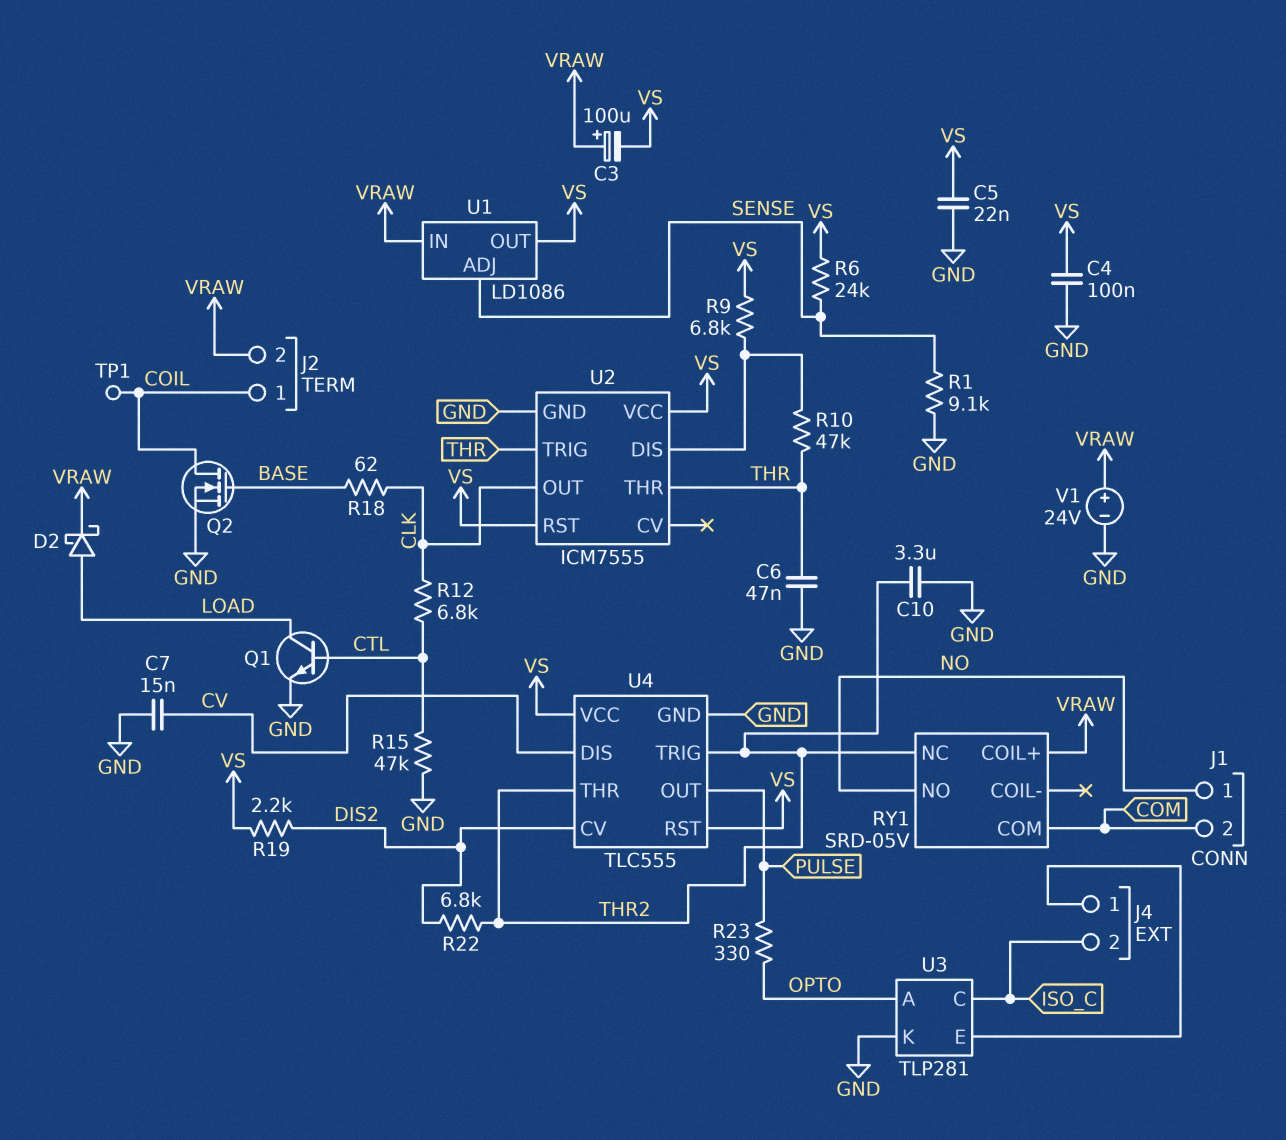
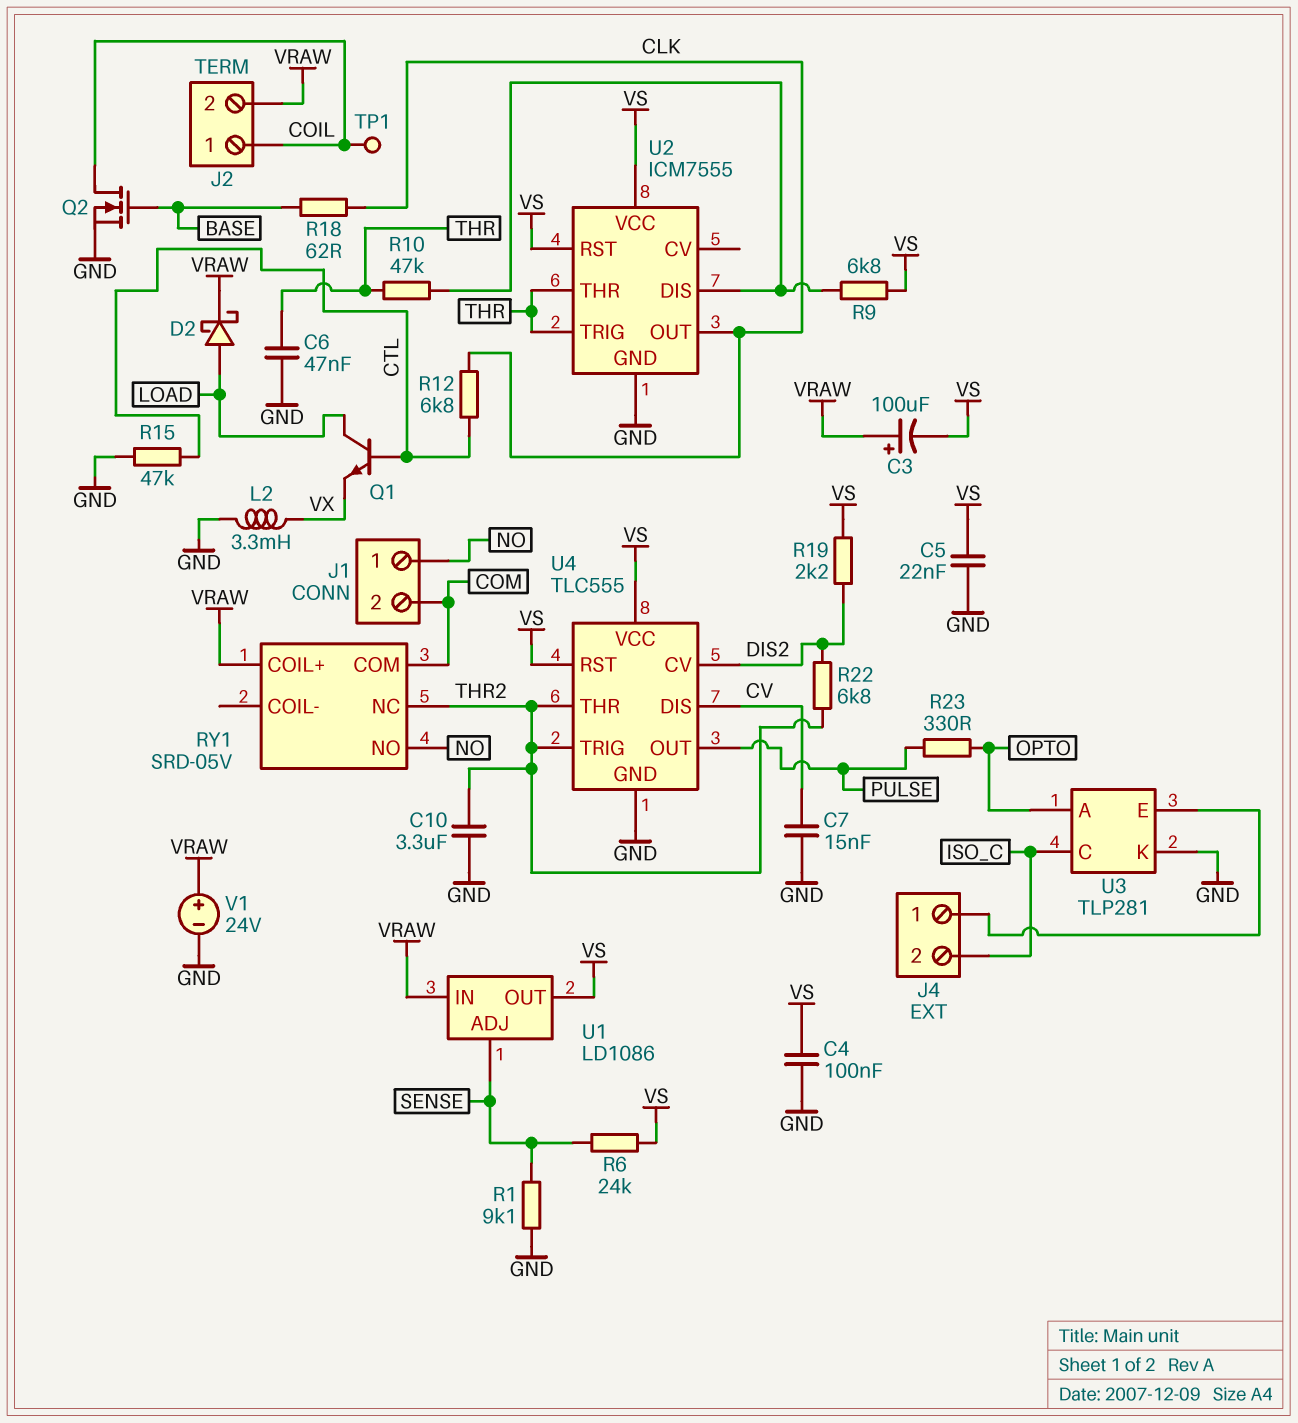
L2: none -> 3.3mH (GND, VX)
Q1: NPN (B CTL, C LOAD, E GND) -> NPN (B CTL, C LOAD, E VX)

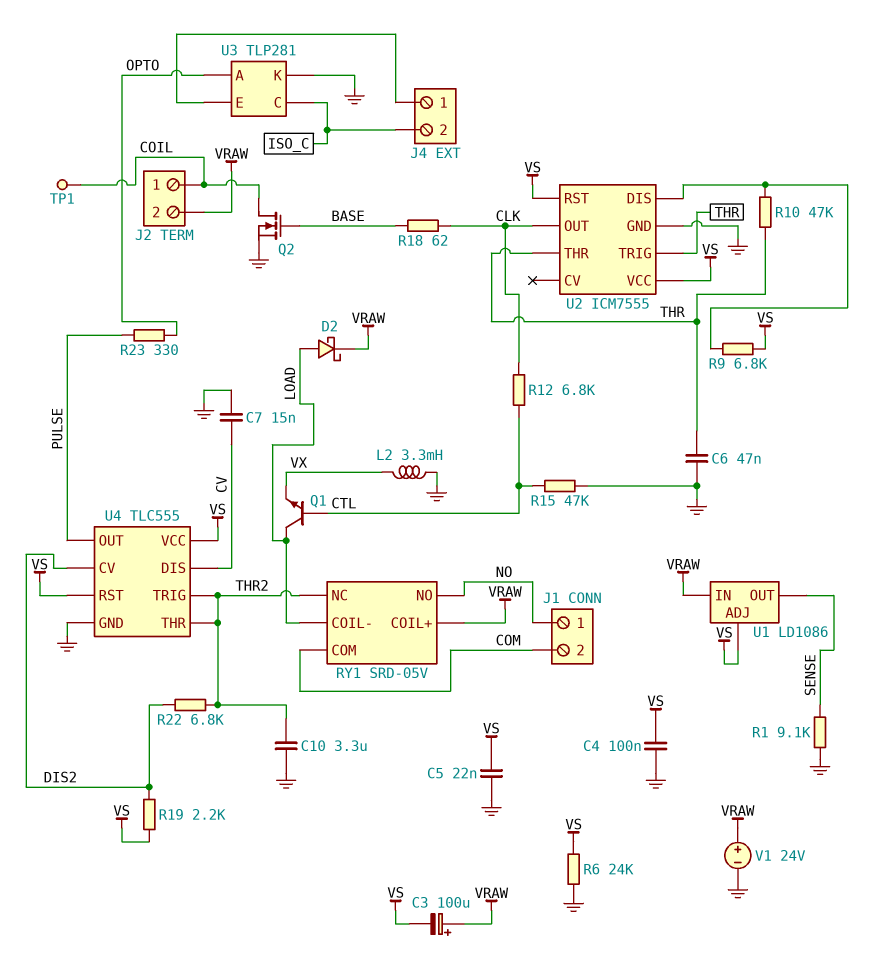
R6: 24k (SENSE, VS) -> 24k (GND, VS)
RY1 pin COIL-: none -> LOAD
U1 pin ADJ: SENSE -> VS
U1 pin OUT: VS -> SENSE

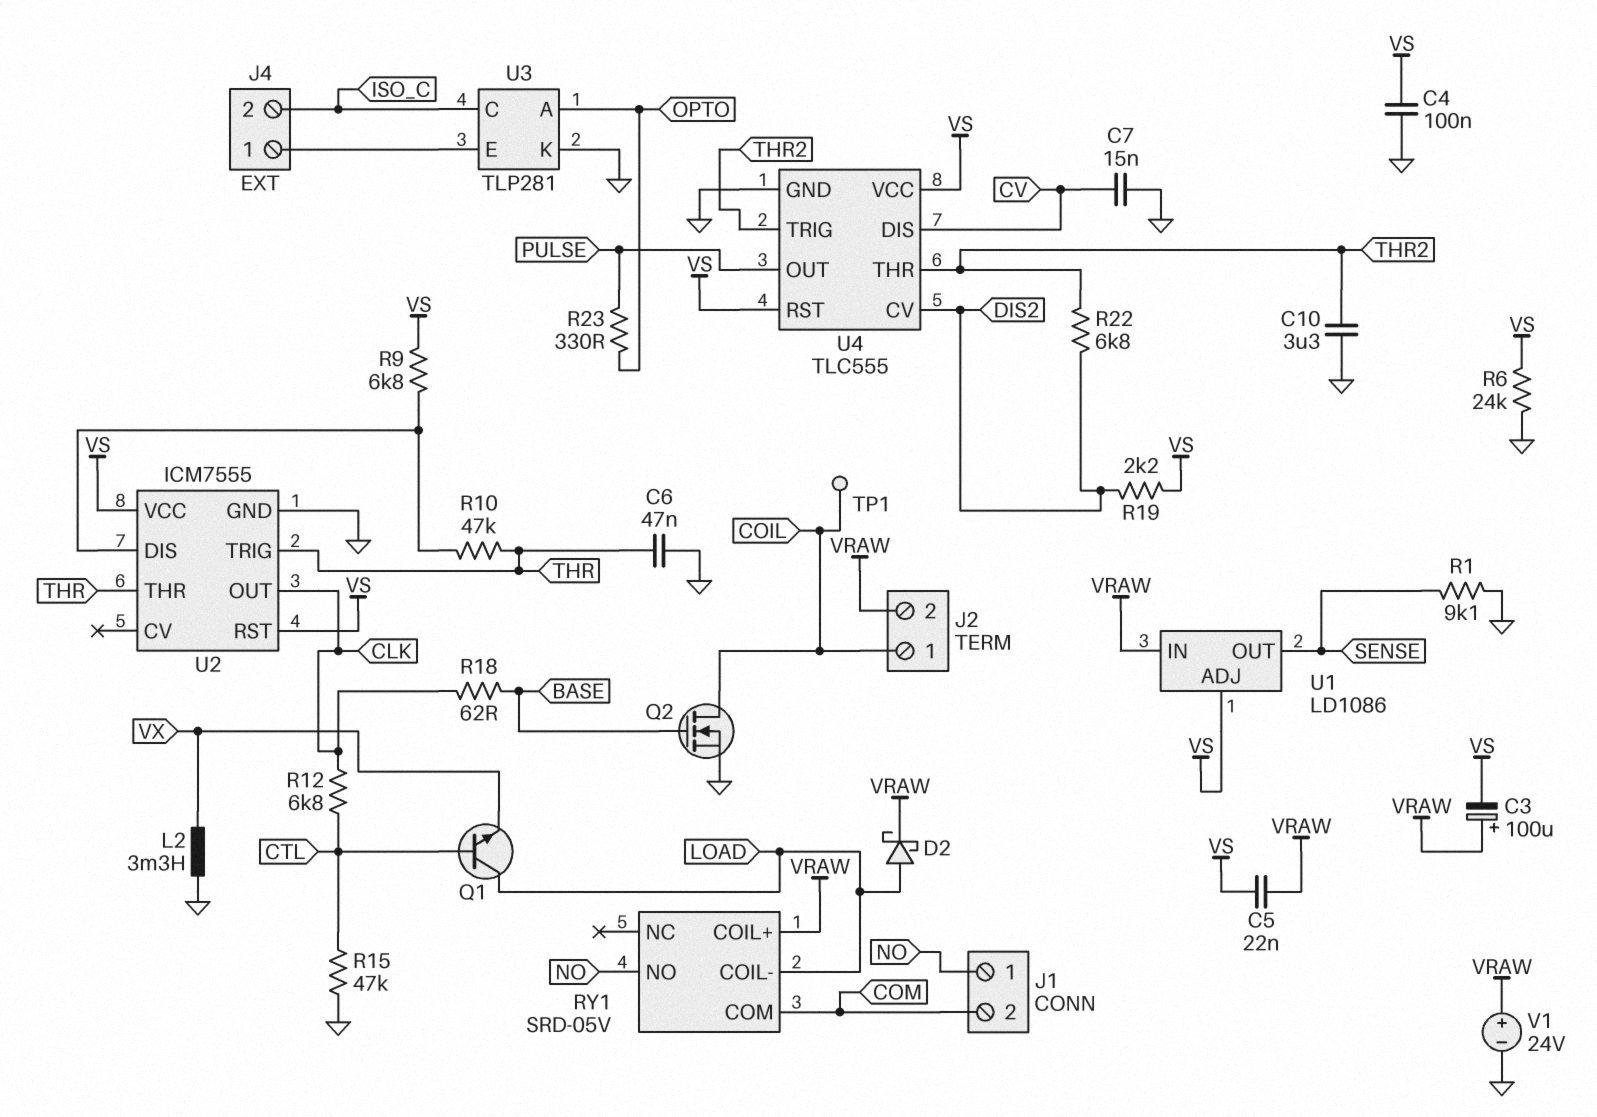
C5: 22nF (GND, VS) -> 22nF (VRAW, VS)
RY1 pin NC: THR2 -> none

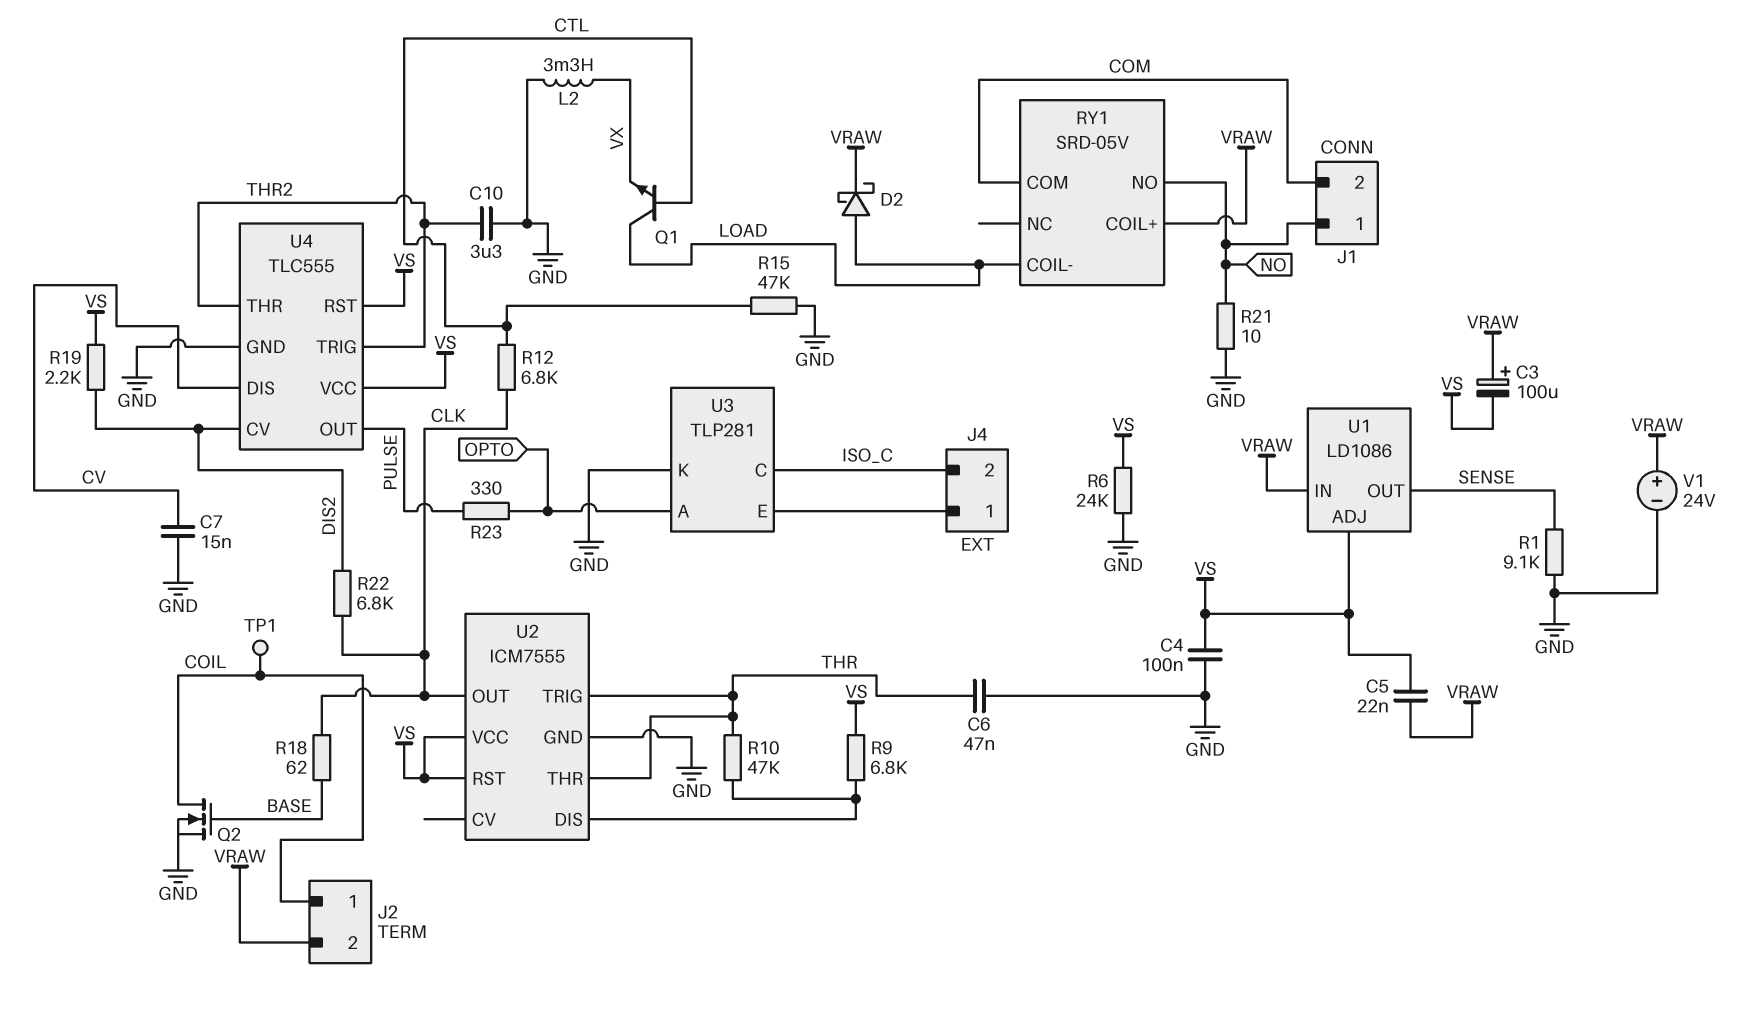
R21: none -> 10 (GND, NO)
R22: 6.8k (DIS2, THR2) -> 6.8k (CLK, DIS2)

